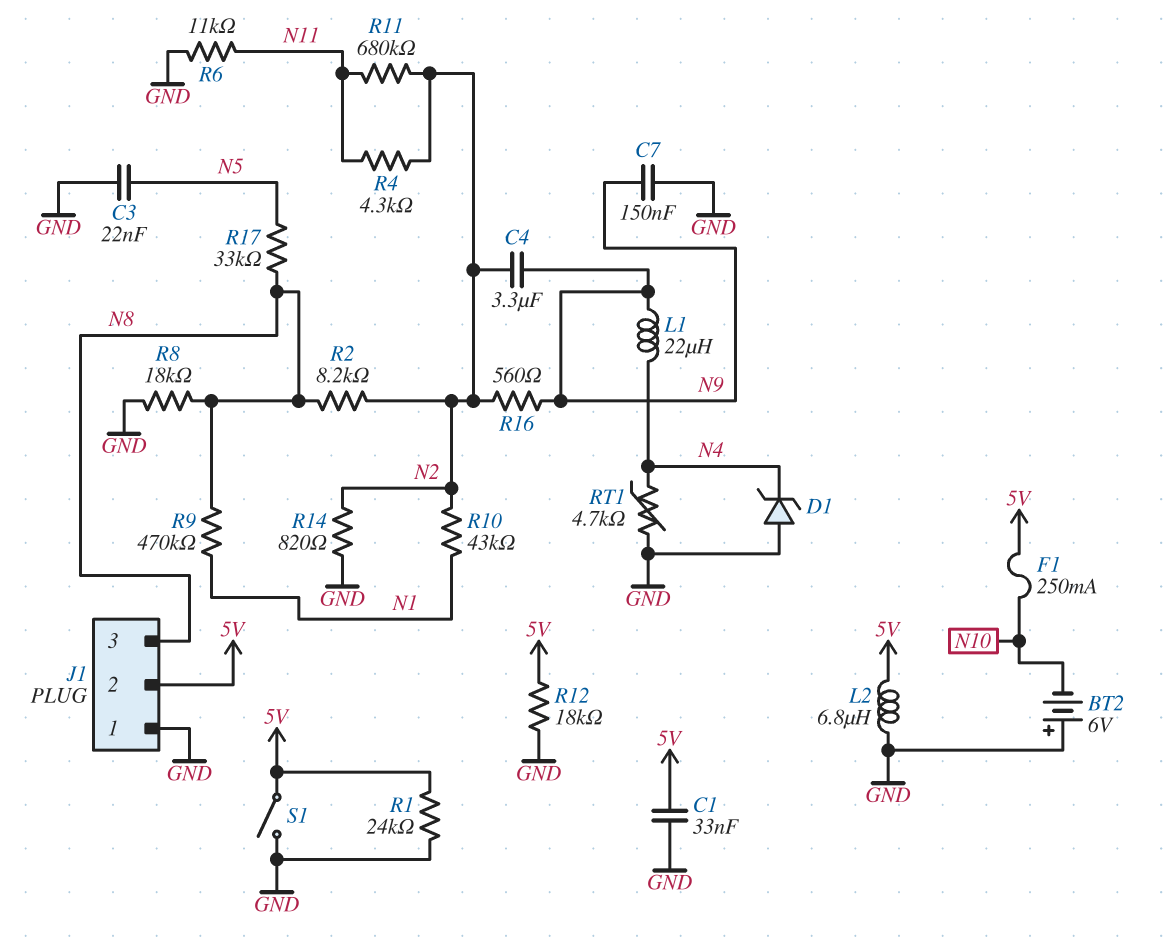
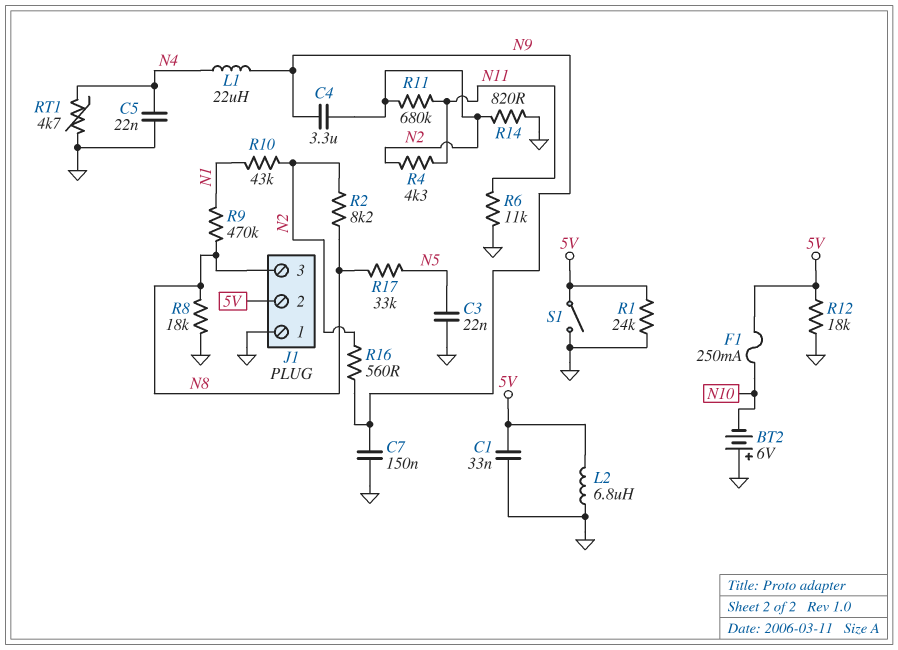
C5: none -> 22nF (GND, N4)
D1: zener (A GND, K N4) -> none

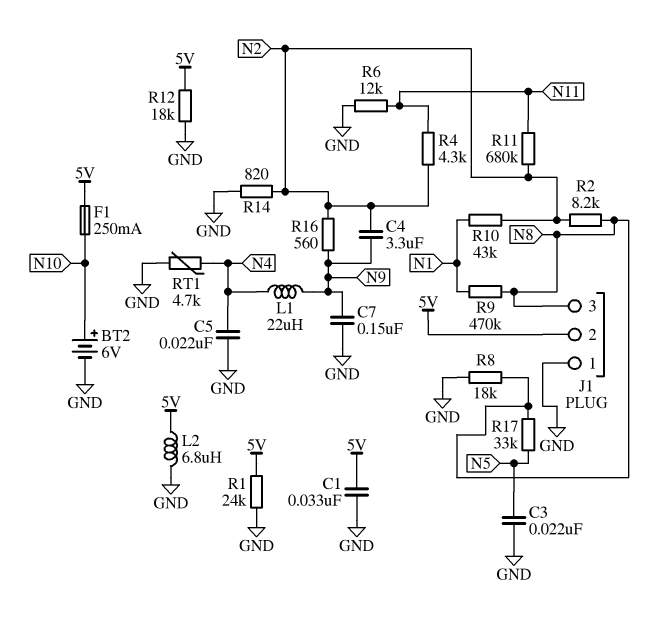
BT2: 6V (plus GND, minus N10) -> 6V (plus N10, minus GND)
R6: 11k (GND, N11) -> 12k (GND, N11)
S1: switch (5V, GND) -> none

